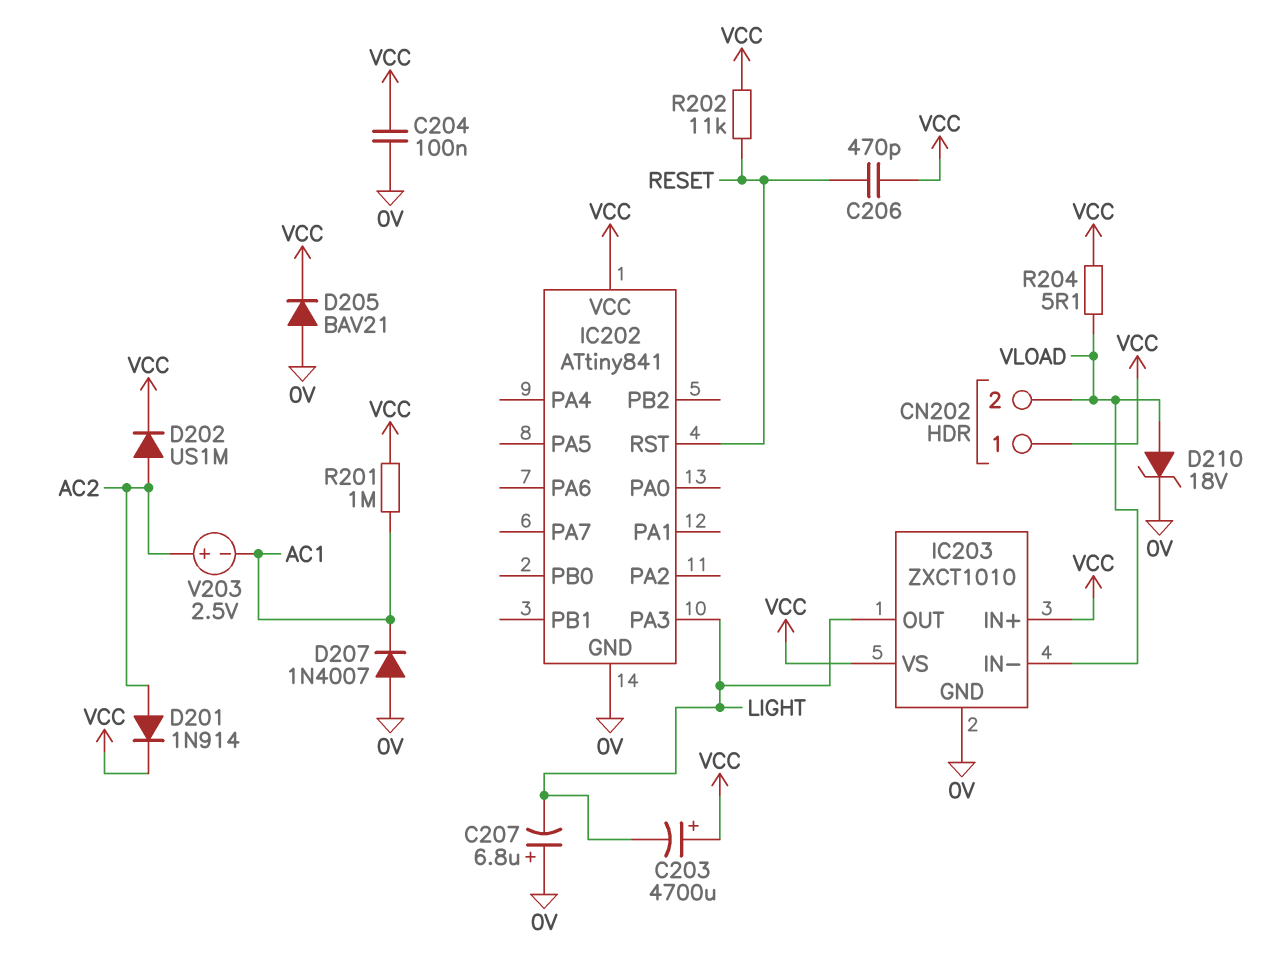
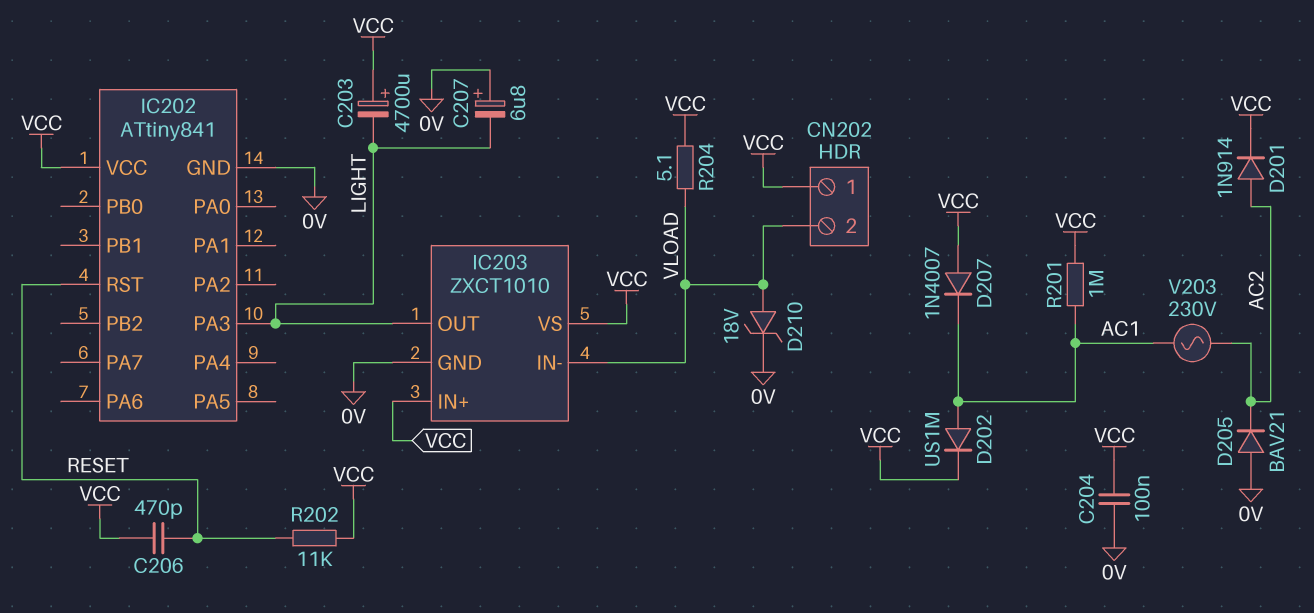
D202: diode US1M (A AC2, K VCC) -> diode US1M (A AC1, K VCC)
D205: diode BAV21 (A 0V, K VCC) -> diode BAV21 (A 0V, K AC2)
D207: diode 1N4007 (A 0V, K AC1) -> diode 1N4007 (A VCC, K AC1)
V203: 2.5V (plus AC2, minus AC1) -> AC 230V (AC1, AC2)

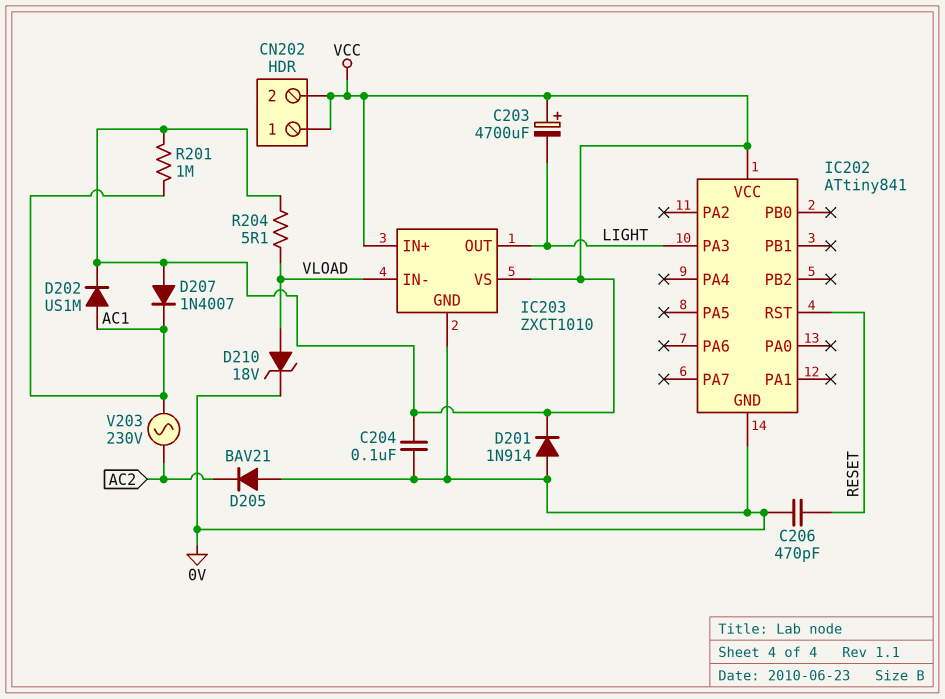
C206: 470pF (RESET, VCC) -> 470pF (0V, RESET)
C207: 6.8uF (plus 0V, minus LIGHT) -> none
CN202 pin 2: VLOAD -> VCC
D201: diode 1N914 (A AC2, K VCC) -> diode 1N914 (A 0V, K VCC)
R202: 11k (RESET, VCC) -> none

